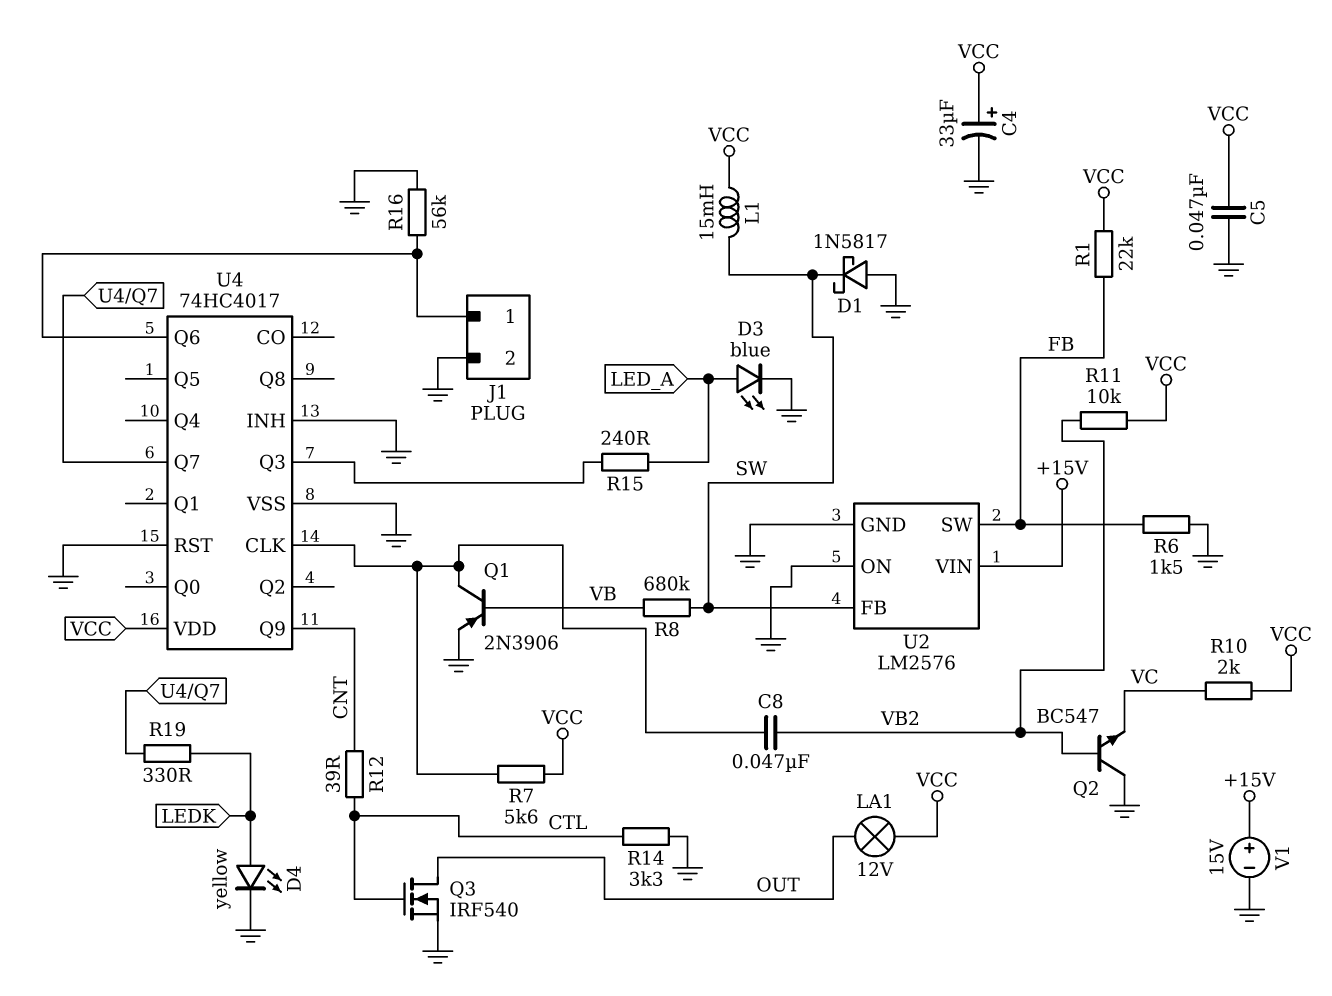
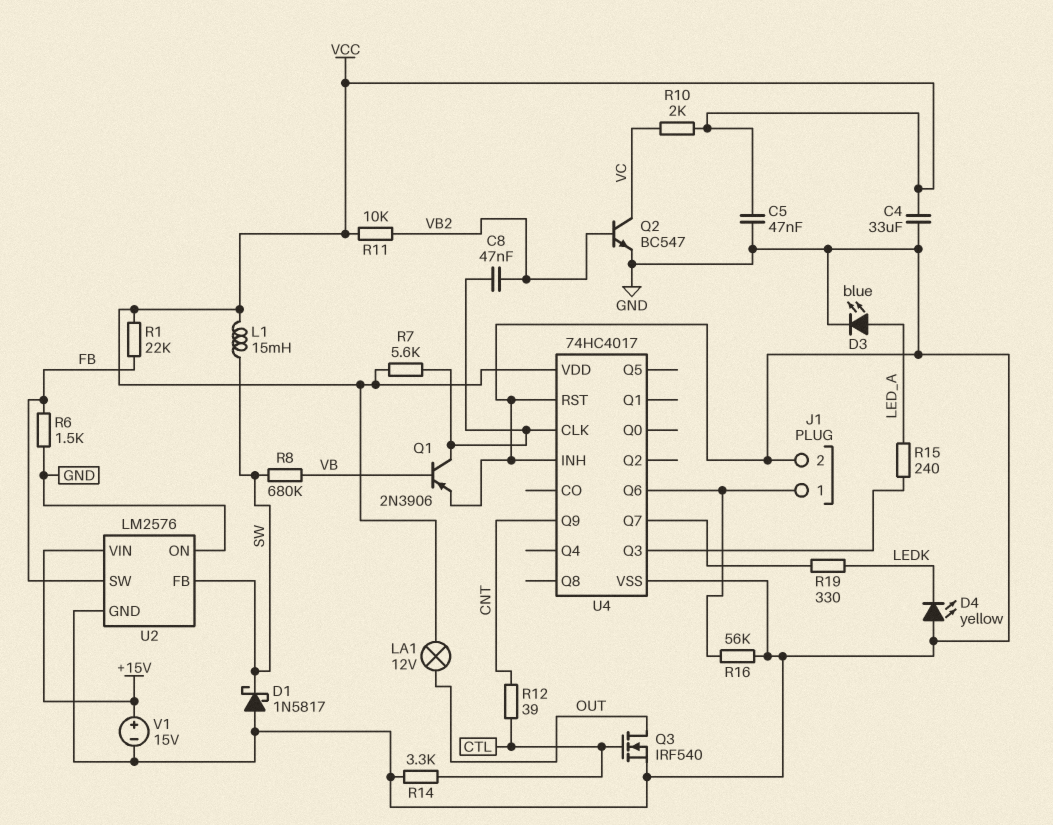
C4: 33uF (plus VCC, minus GND) -> 33uF (GND, VCC)
D4: LED yellow (A LEDK, K GND) -> LED yellow (A GND, K LEDK)
Q2: NPN BC547 (B VB2, C GND, E VC) -> NPN BC547 (B VB2, C VC, E GND)

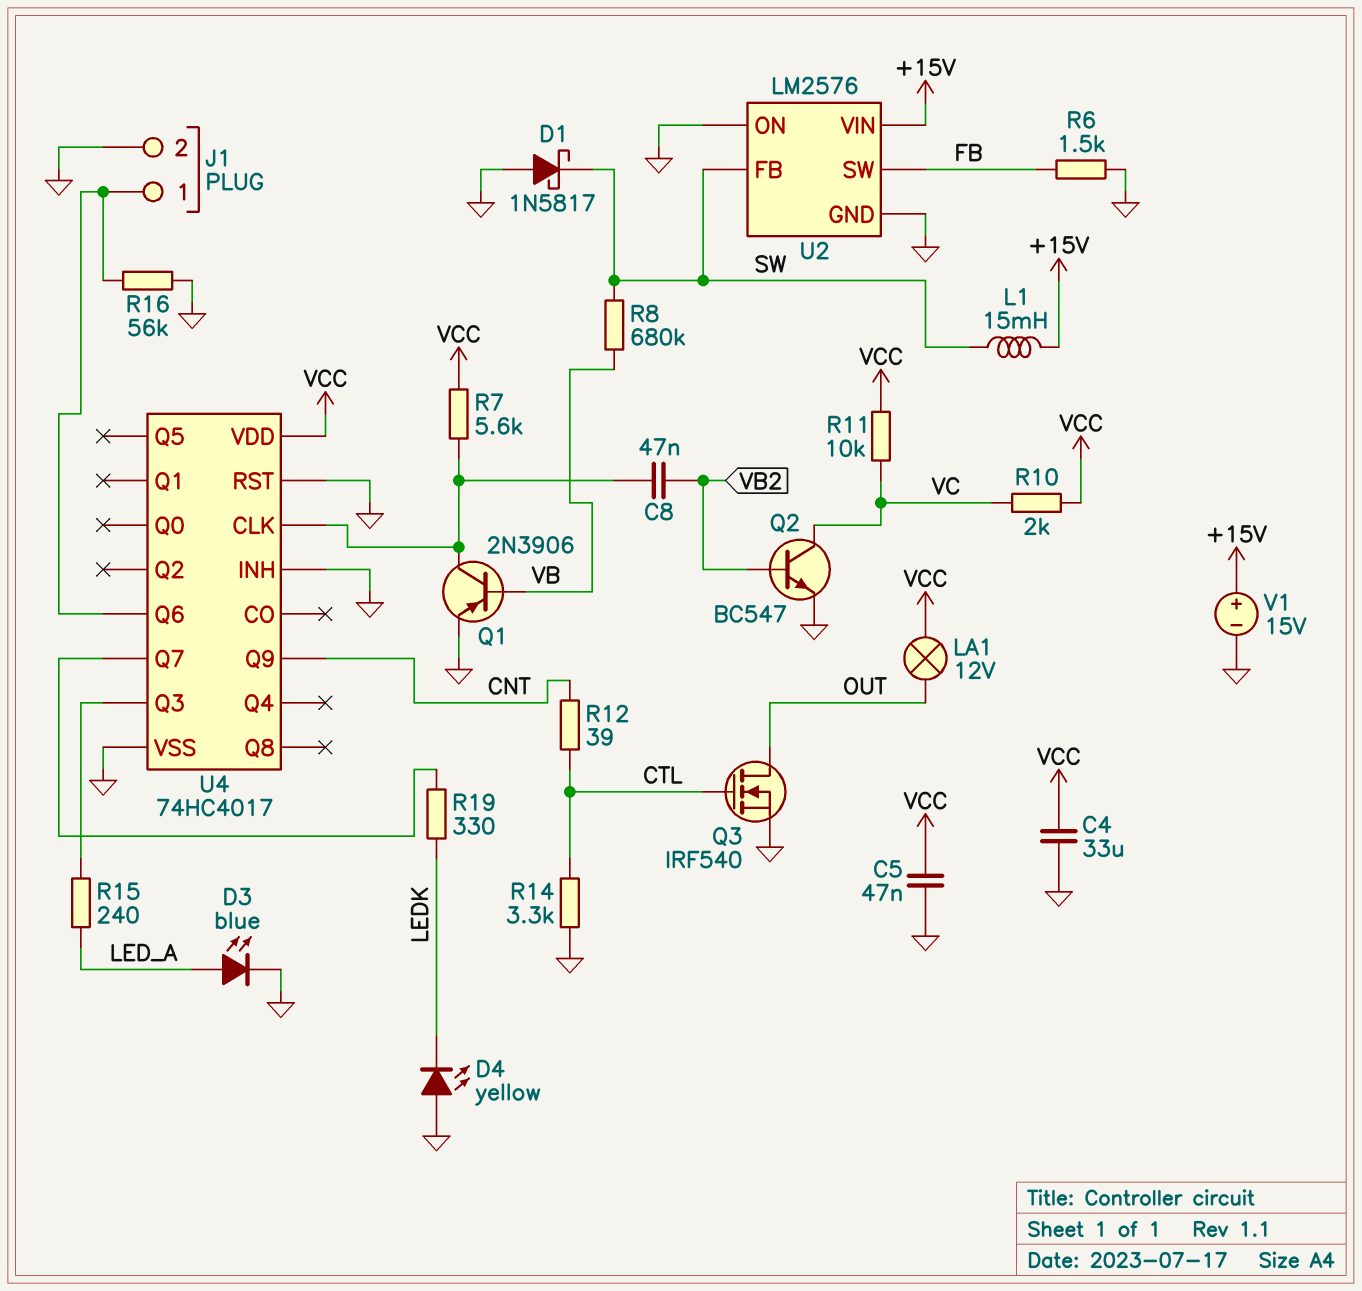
L1: 15mH (SW, VCC) -> 15mH (+15V, SW)
R1: 22k (FB, VCC) -> none
R11: 10k (VB2, VCC) -> 10k (VC, VCC)

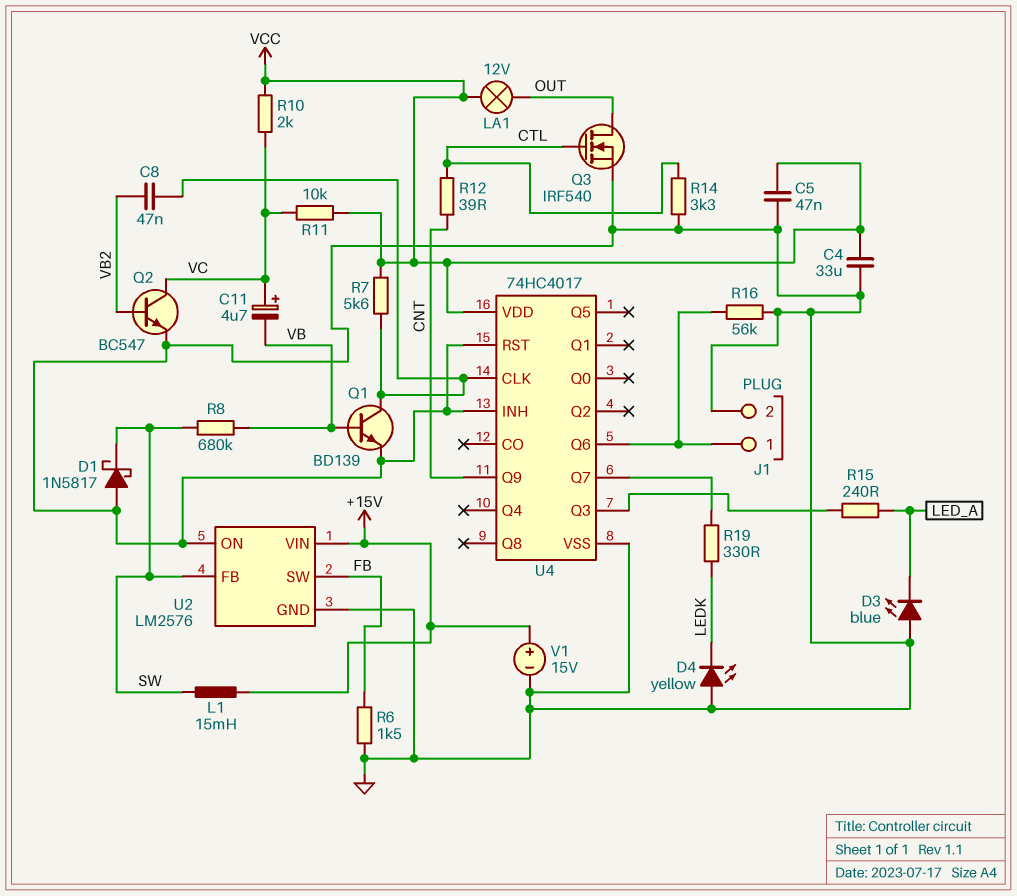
C11: none -> 4.7uF (plus VC, minus VB)
D3: LED blue (A LED_A, K GND) -> LED blue (A GND, K LED_A)
Q1: PNP 2N3906 (B VB, C U4/CLK, E GND) -> NPN BD139 (B VB, C U4/CLK, E GND)

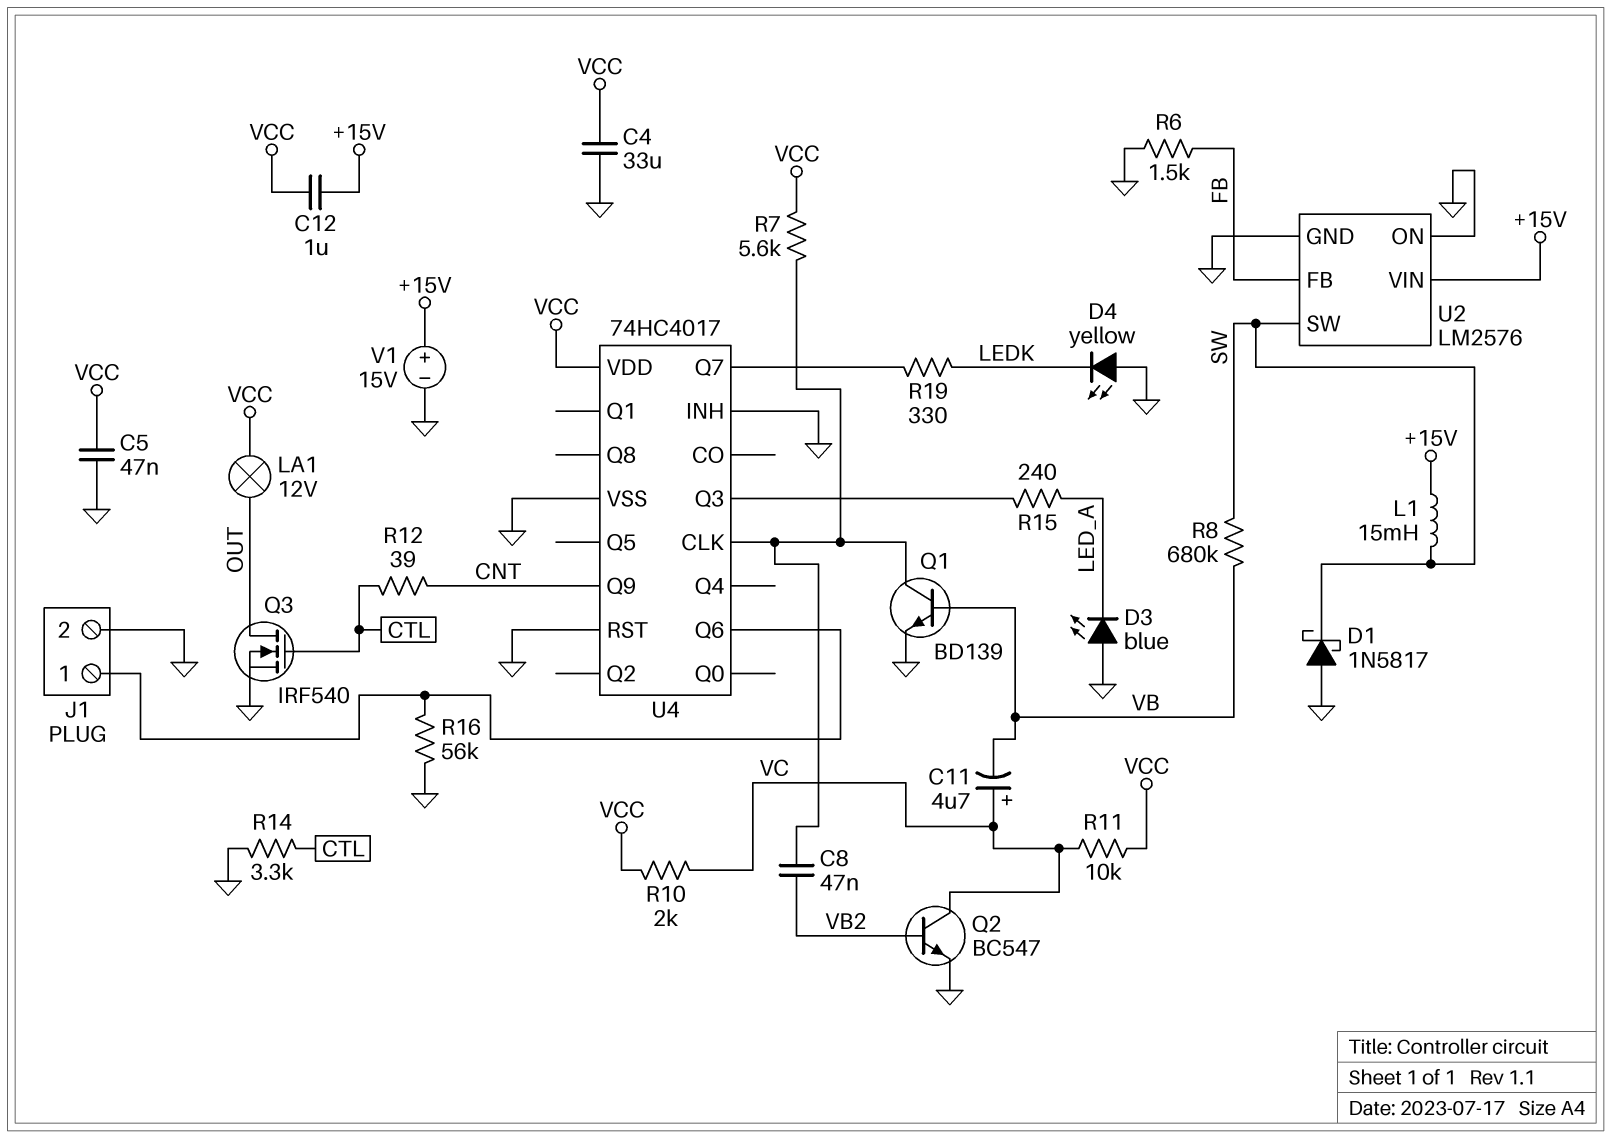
C12: none -> 1uF (+15V, VCC)
U2 pin FB: SW -> FB
U2 pin SW: FB -> SW

